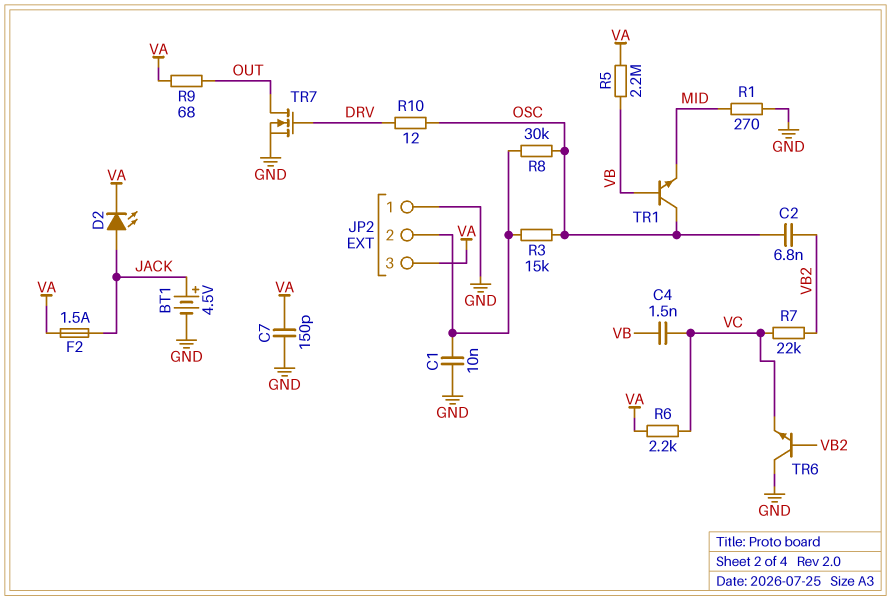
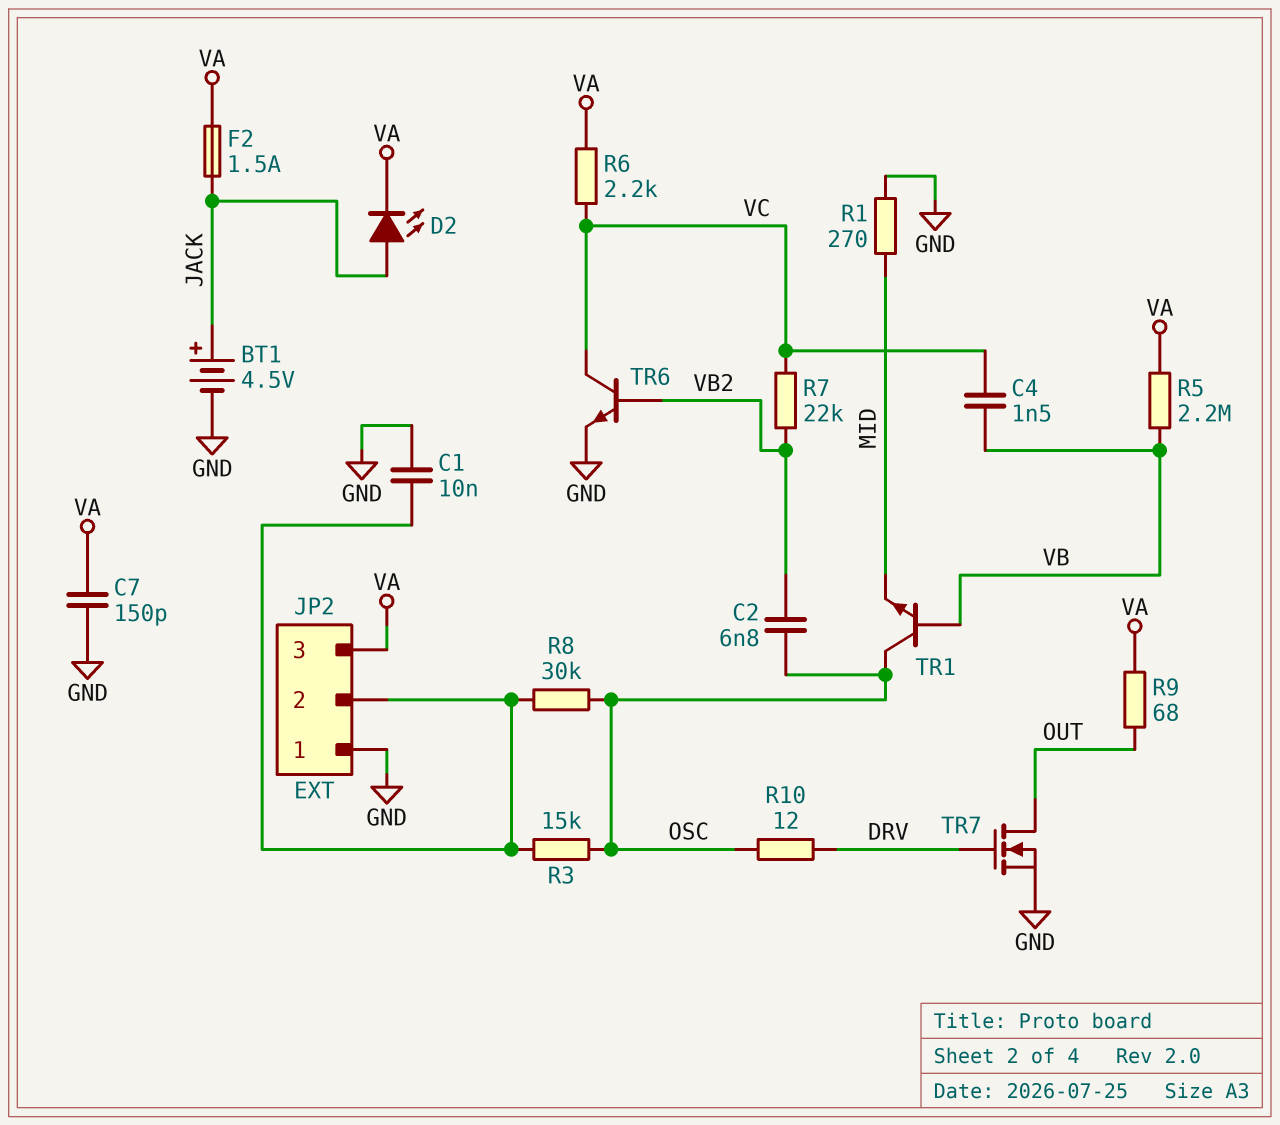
TR6: NPN (B VB2, C GND, E VC) -> NPN (B VB2, C VC, E GND)

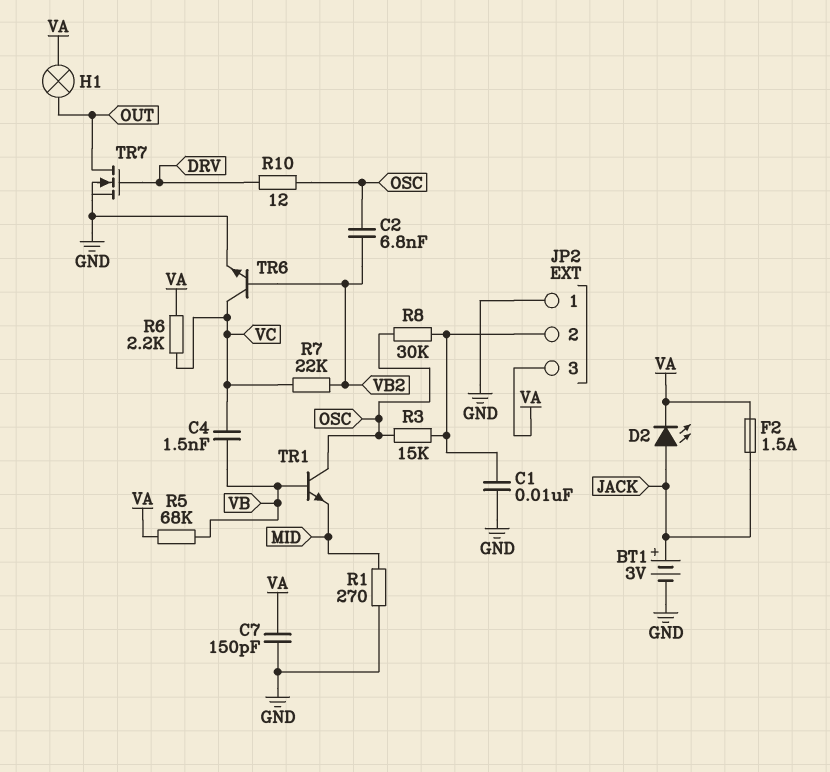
BT1: 4.5V (plus JACK, minus GND) -> 3V (plus JACK, minus GND)
H1: none -> lamp (OUT, VA)
R5: 2.2M (VA, VB) -> 68k (VA, VB)
R9: 68 (OUT, VA) -> none

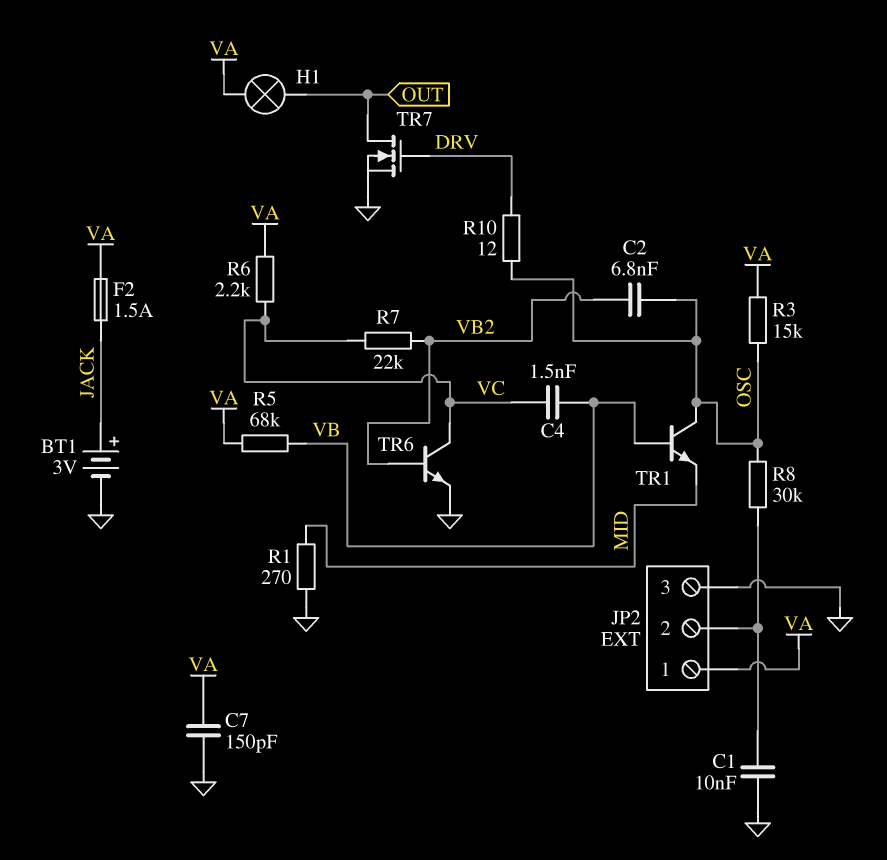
D2: LED (A JACK, K VA) -> none
JP2 pin 1: GND -> VA
JP2 pin 3: VA -> GND
R3: 15k (JP2/2, OSC) -> 15k (OSC, VA)

